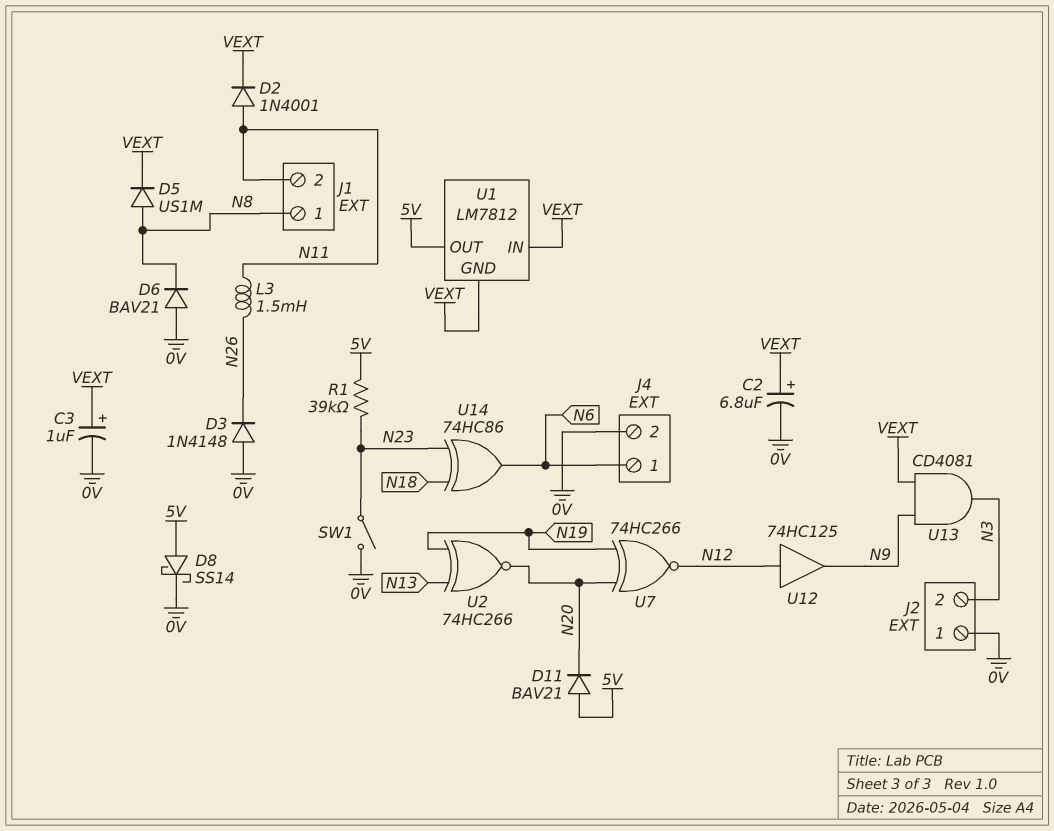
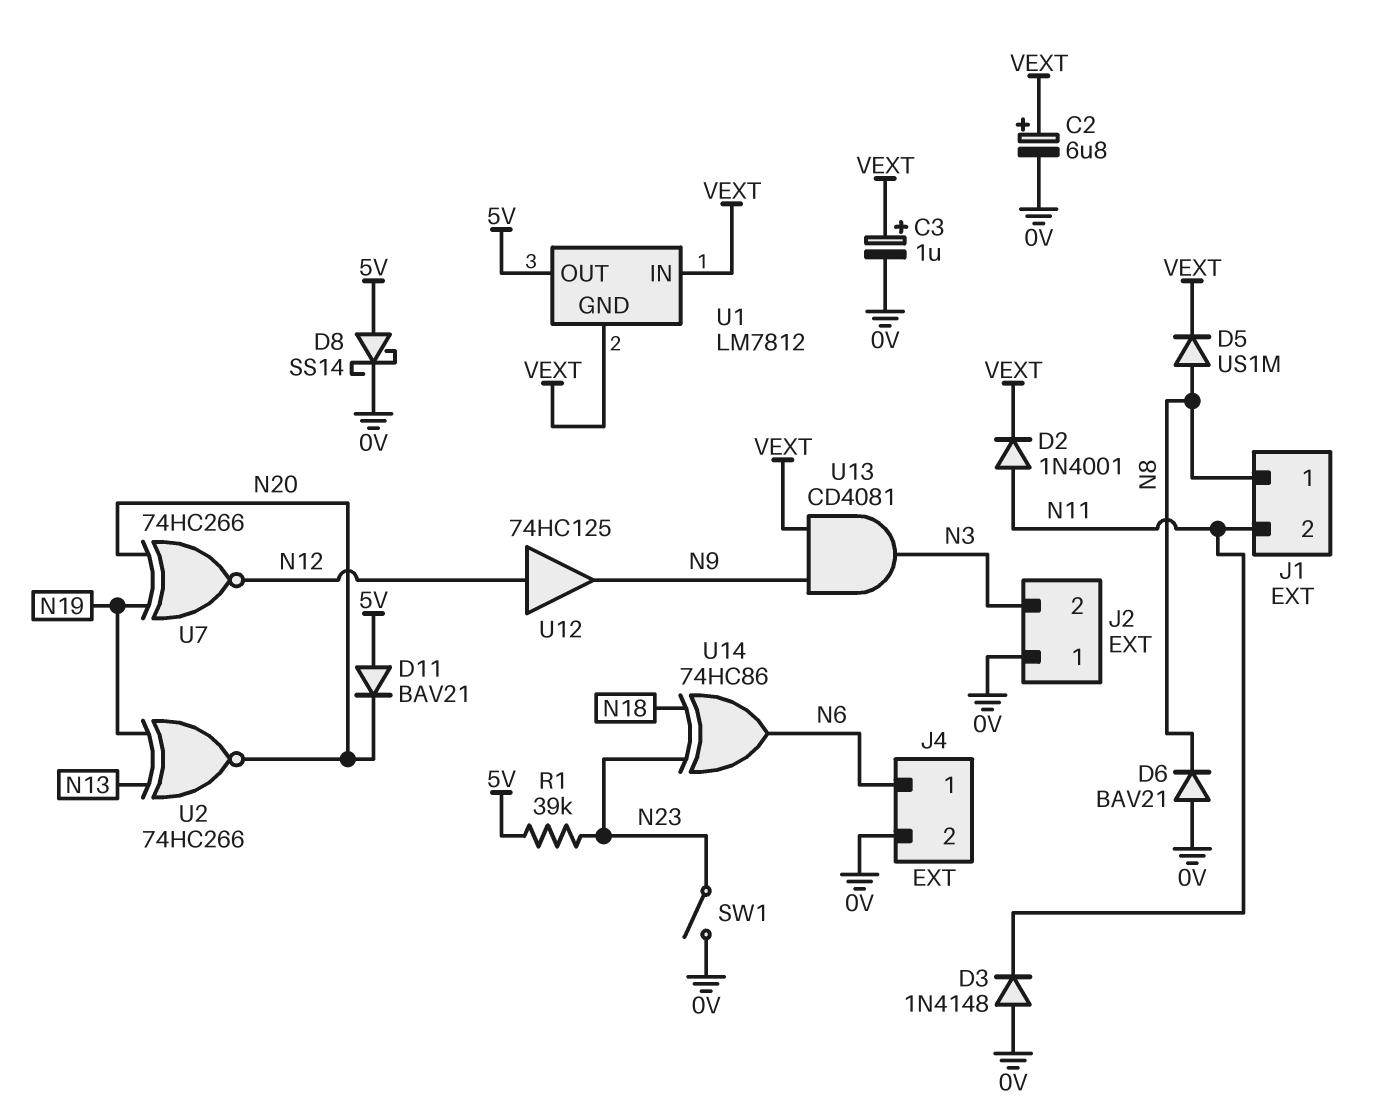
D3: diode 1N4148 (A 0V, K N26) -> diode 1N4148 (A 0V, K N11)
L3: 1.5mH (N11, N26) -> none

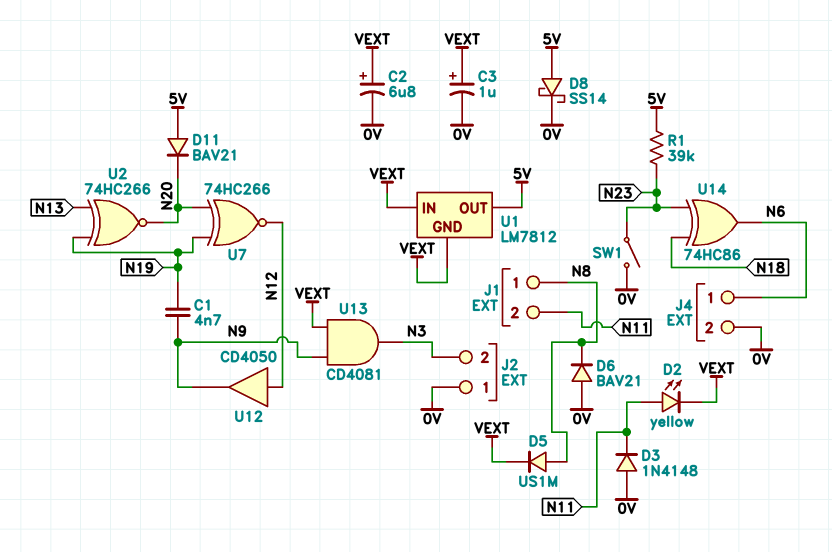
C1: none -> 4.7nF (N9, N19)
D2: diode 1N4001 (A N11, K VEXT) -> LED yellow (A N11, K VEXT)
U12: buffer 74HC125 (in N12, out N9) -> buffer CD4050 (in N12, out N9)

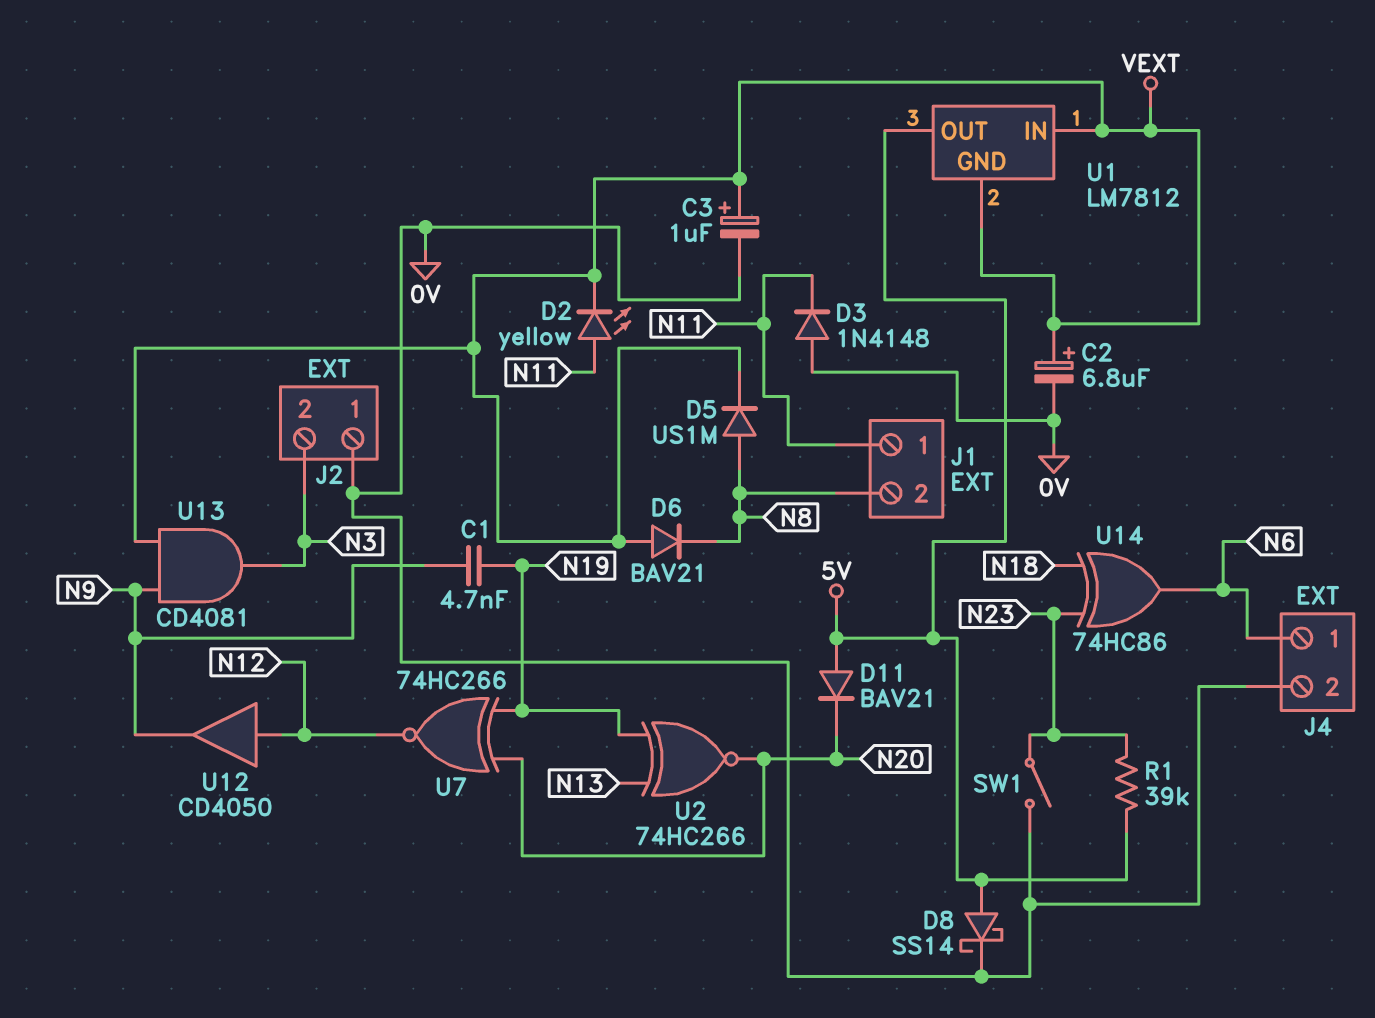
D6: diode BAV21 (A 0V, K N8) -> diode BAV21 (A VEXT, K N8)
J1 pin 1: N8 -> N11
J1 pin 2: N11 -> N8

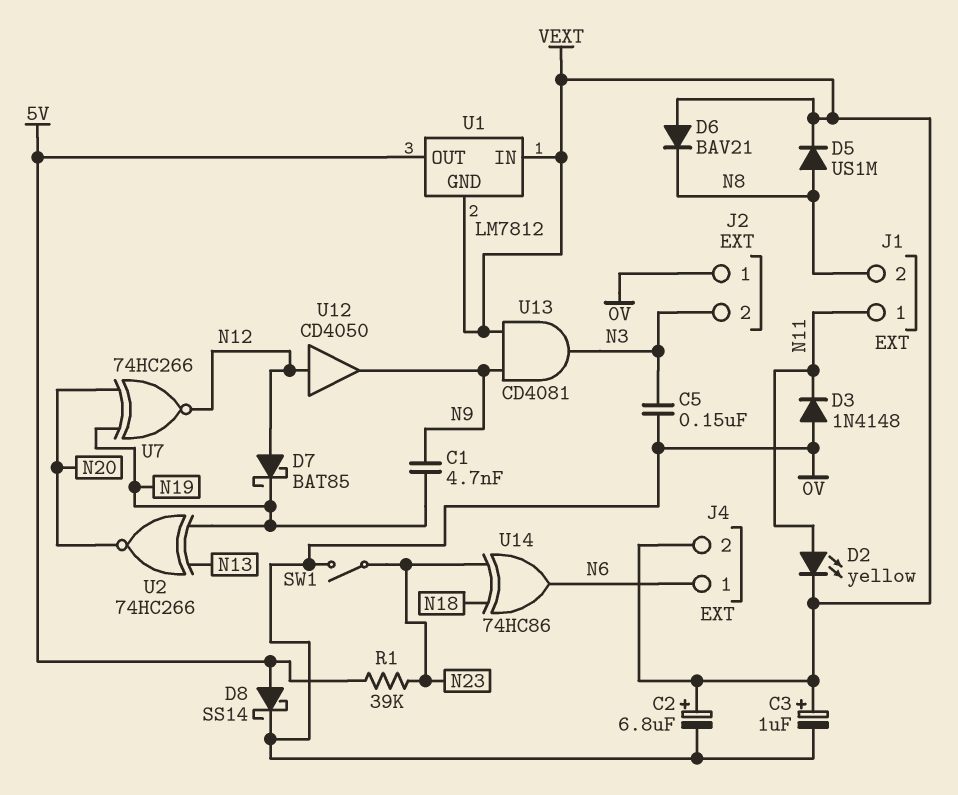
C5: none -> 150nF (0V, N3)
D7: none -> schottky BAT85 (A N12, K N19)
D11: diode BAV21 (A 5V, K N20) -> none
J4 pin 2: 0V -> VEXT

